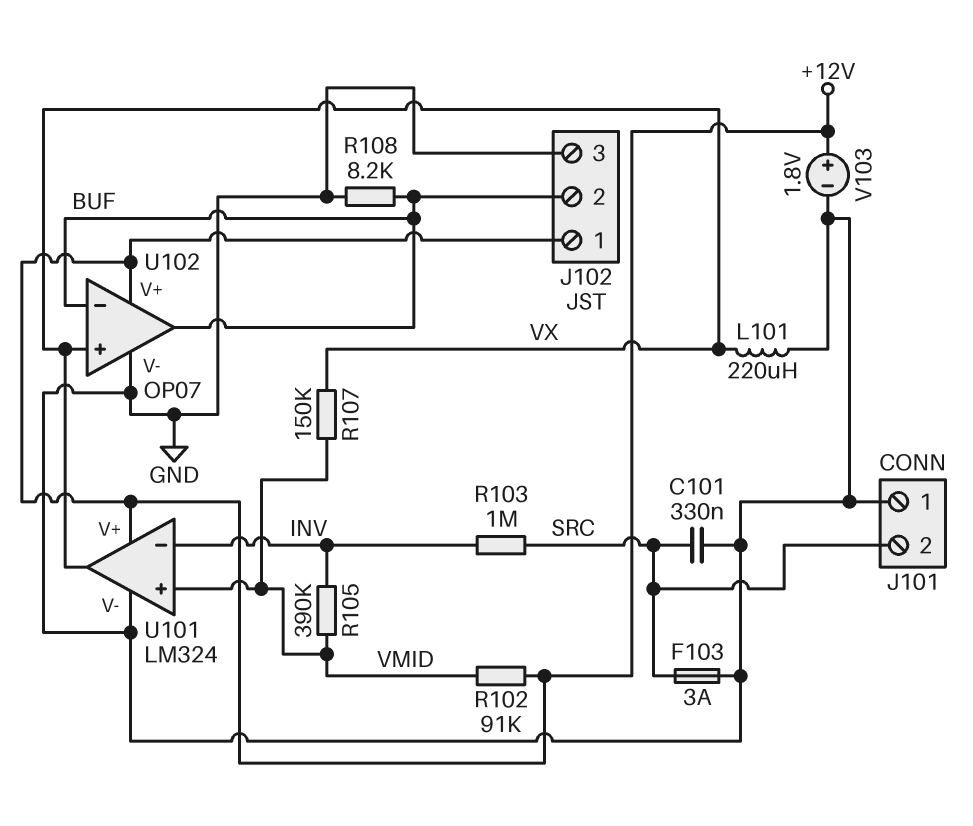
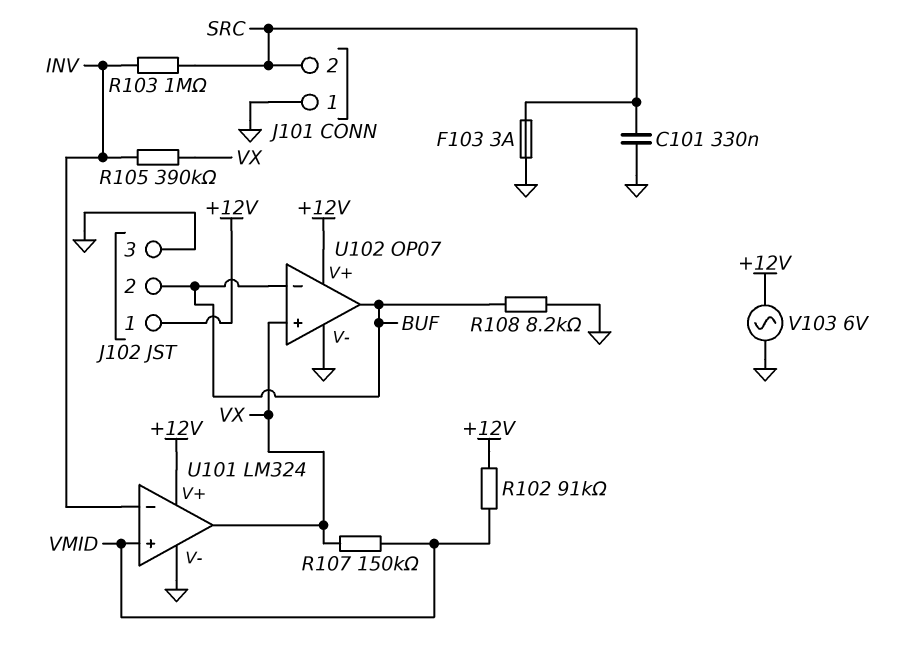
L101: 220uH (GND, VX) -> none
R105: 390k (INV, VMID) -> 390k (INV, VX)
V103: 1.8V (plus +12V, minus GND) -> AC 6V (+12V, GND)

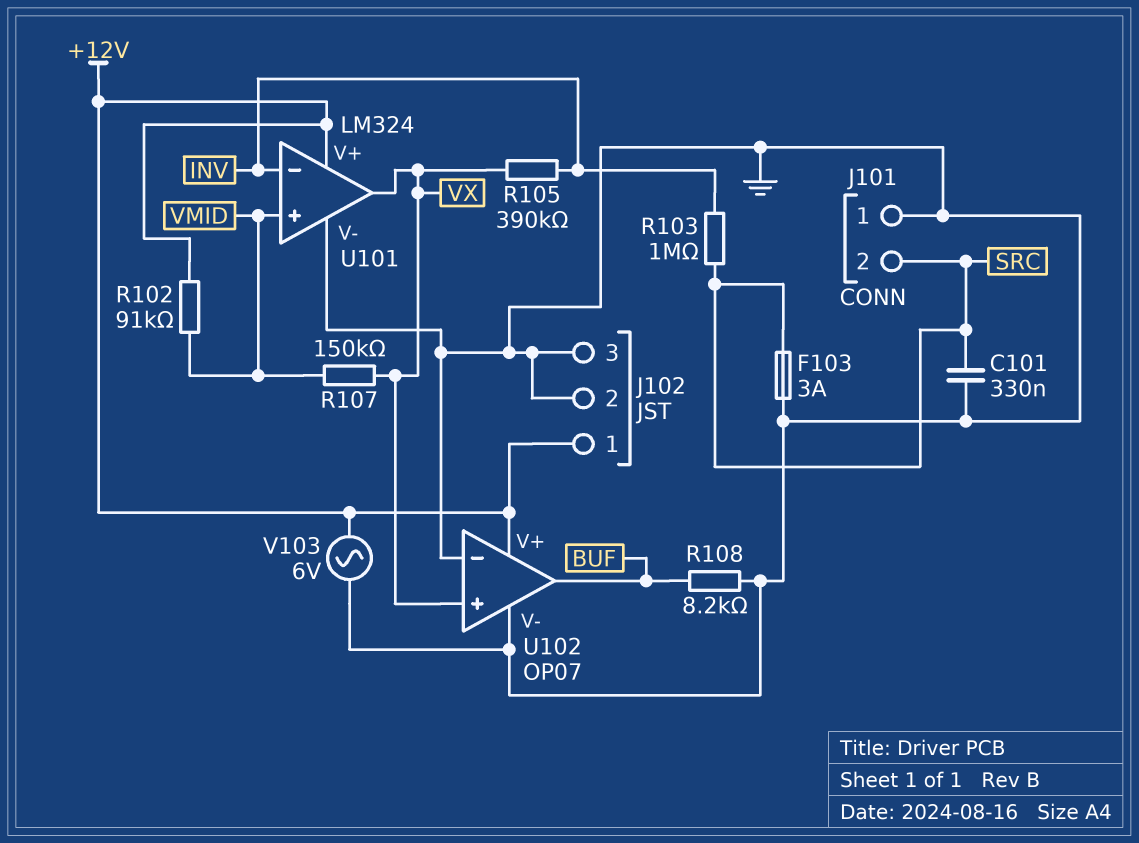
J102 pin 2: BUF -> GND
U102 pin in-: BUF -> GND

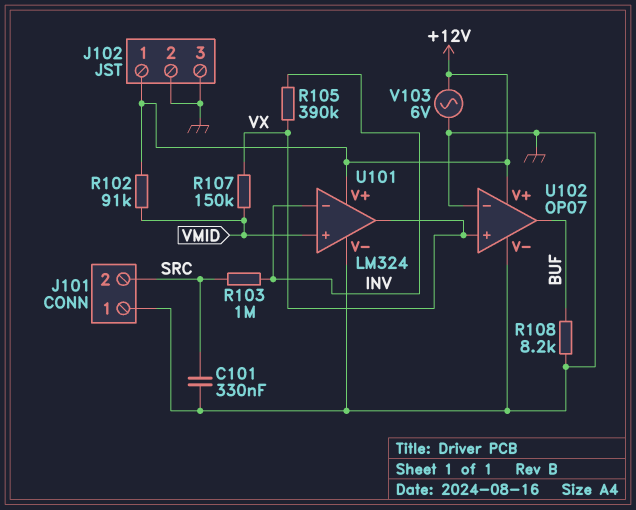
F103: 3A (GND, SRC) -> none

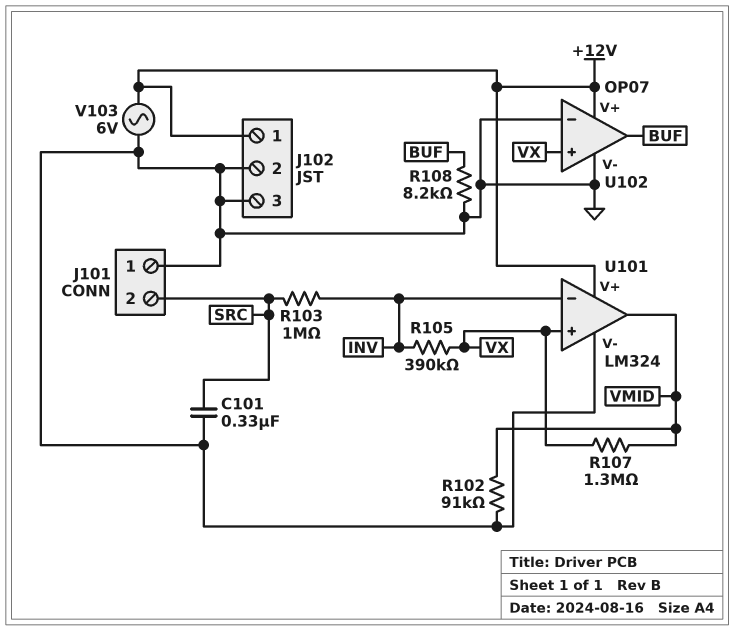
R102: 91k (+12V, VMID) -> 91k (GND, VMID)
R107: 150k (VMID, VX) -> 1.3M (VMID, VX)
U101 pin in+: VMID -> VX
U101 pin out: VX -> VMID

